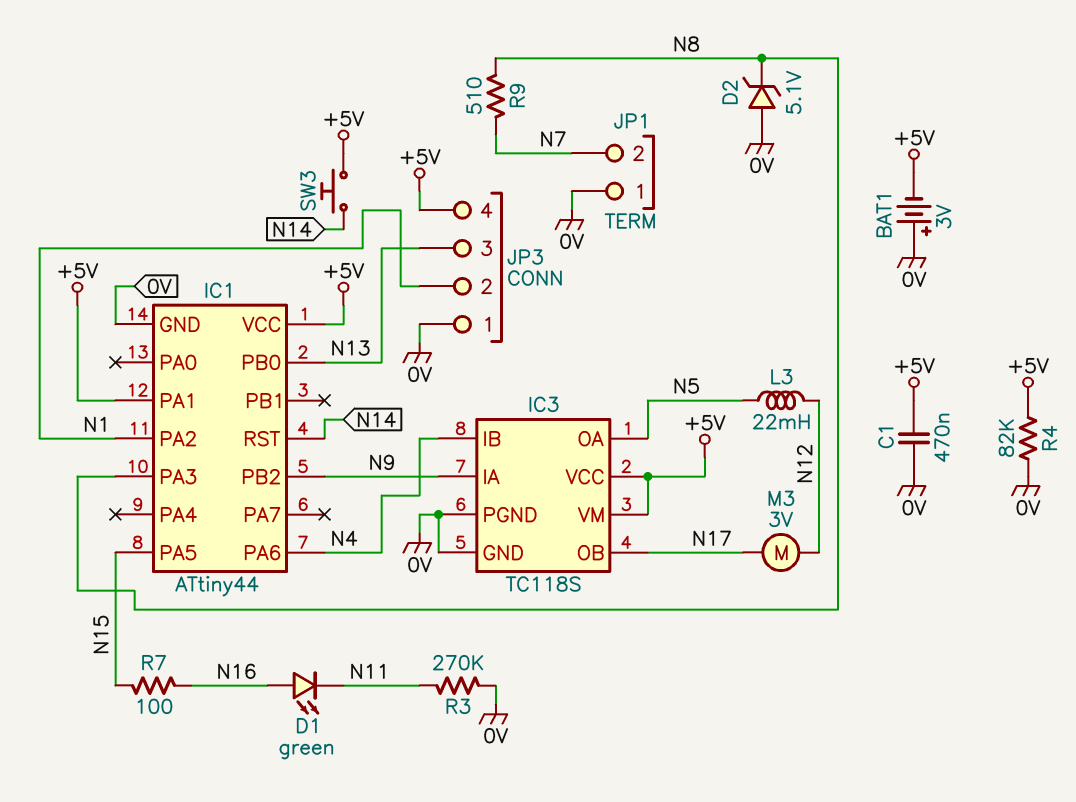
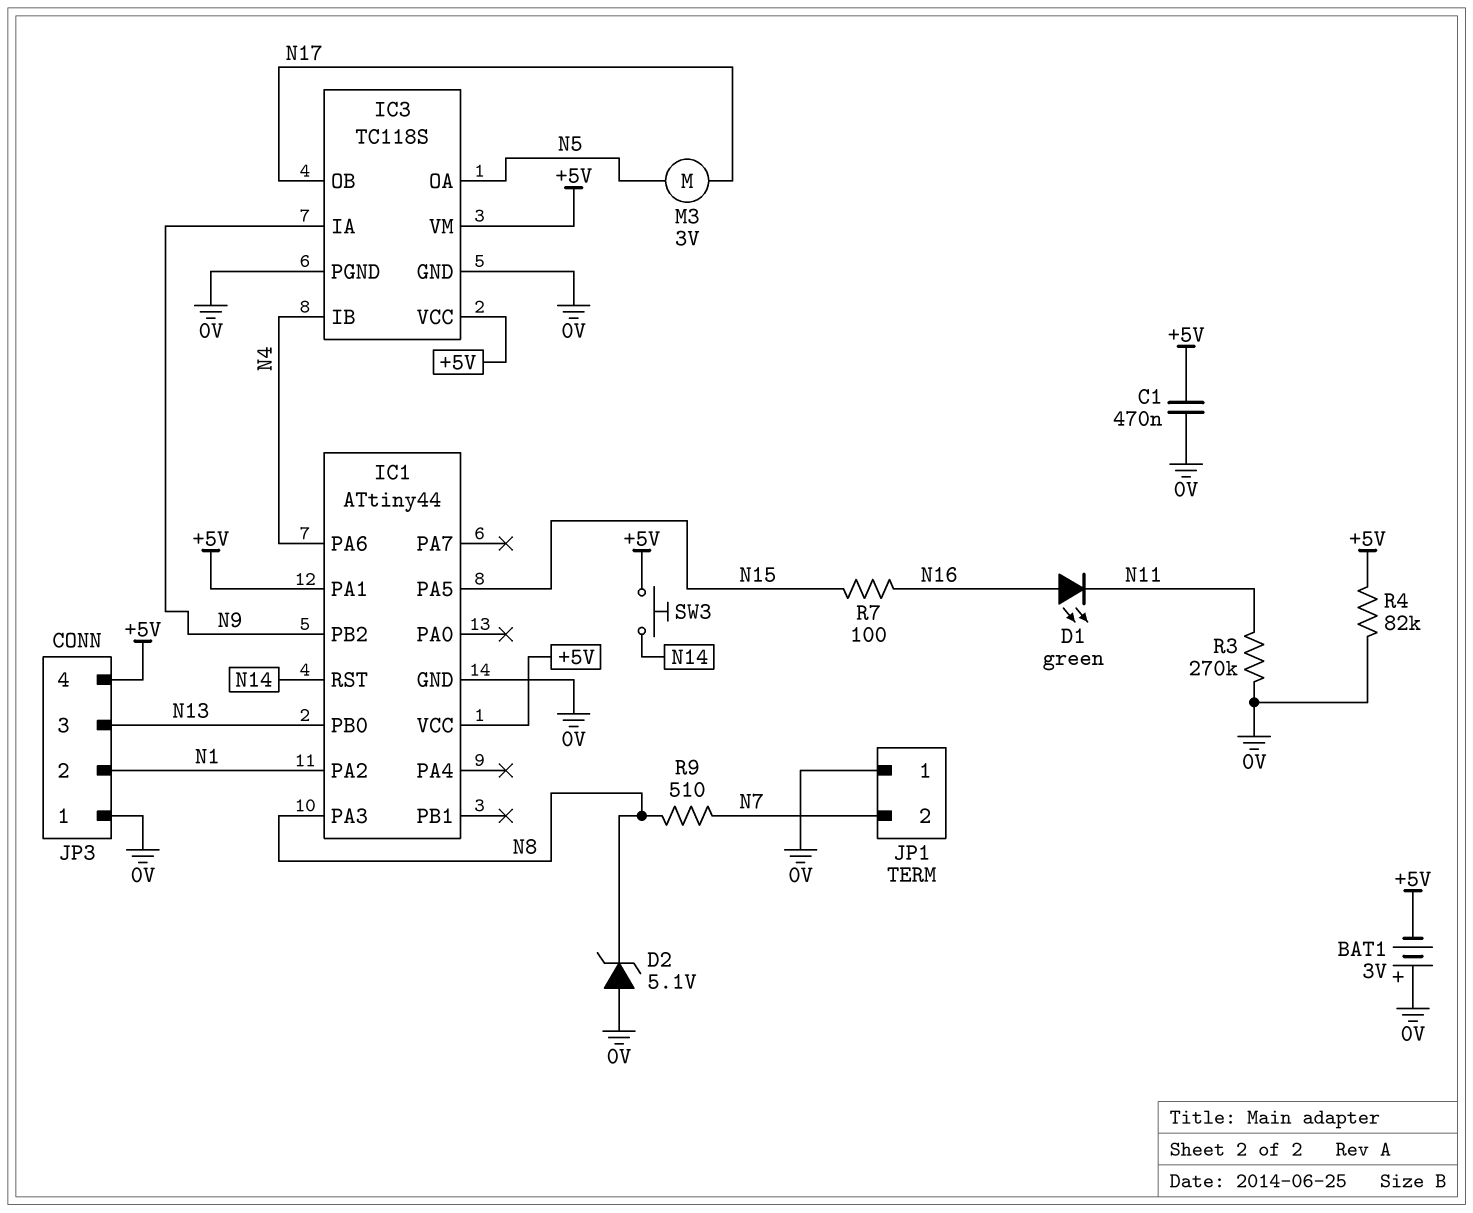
L3: 22mH (N5, N12) -> none
M3: motor 3V (N12, N17) -> motor 3V (N5, N17)

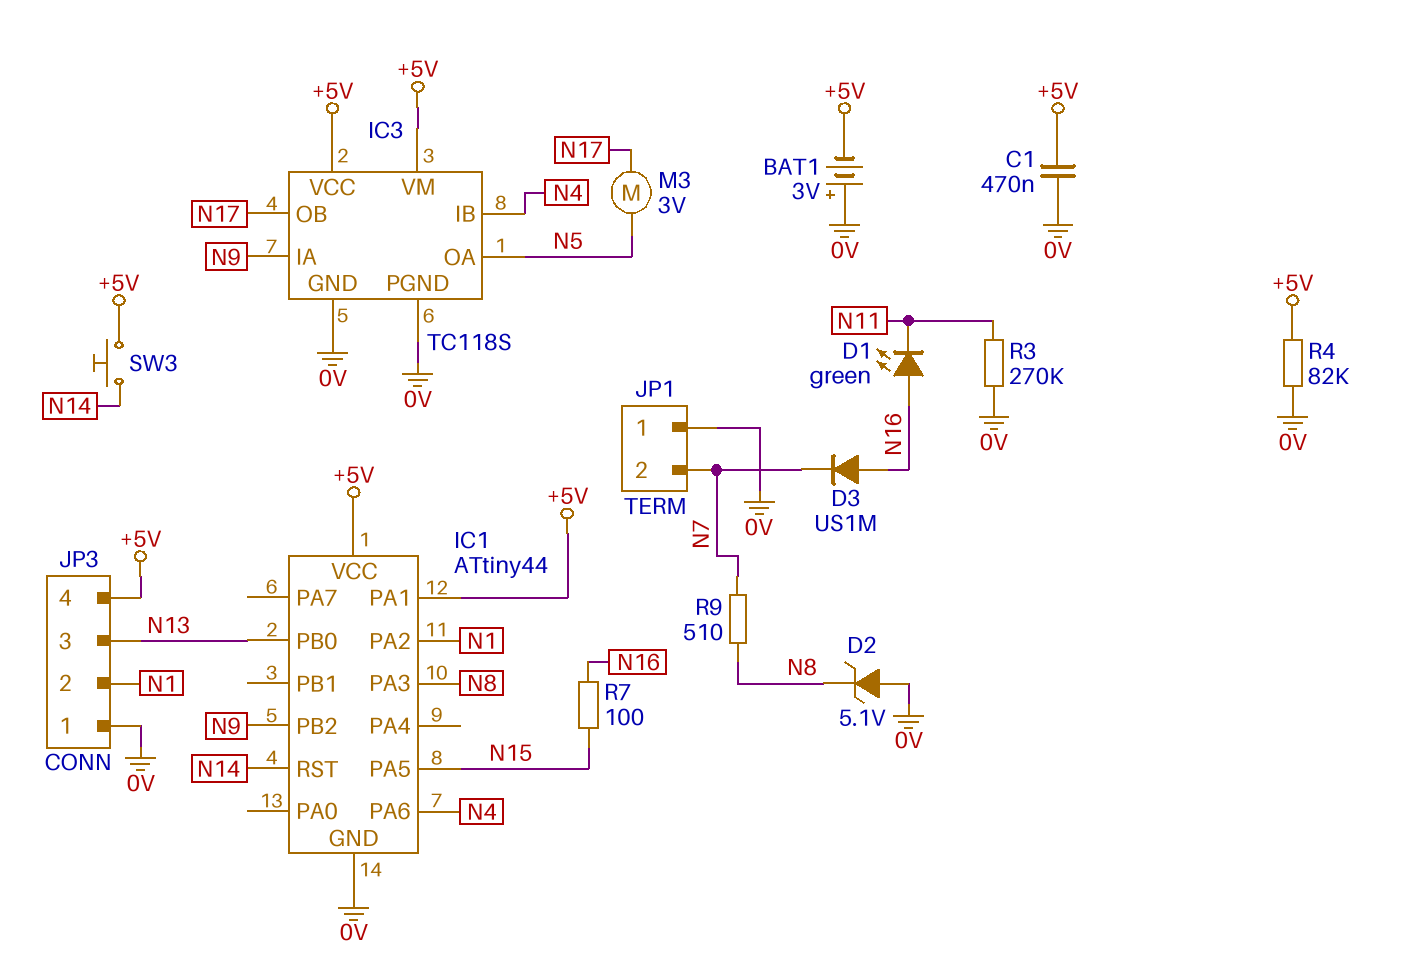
D3: none -> diode US1M (A N16, K N7)

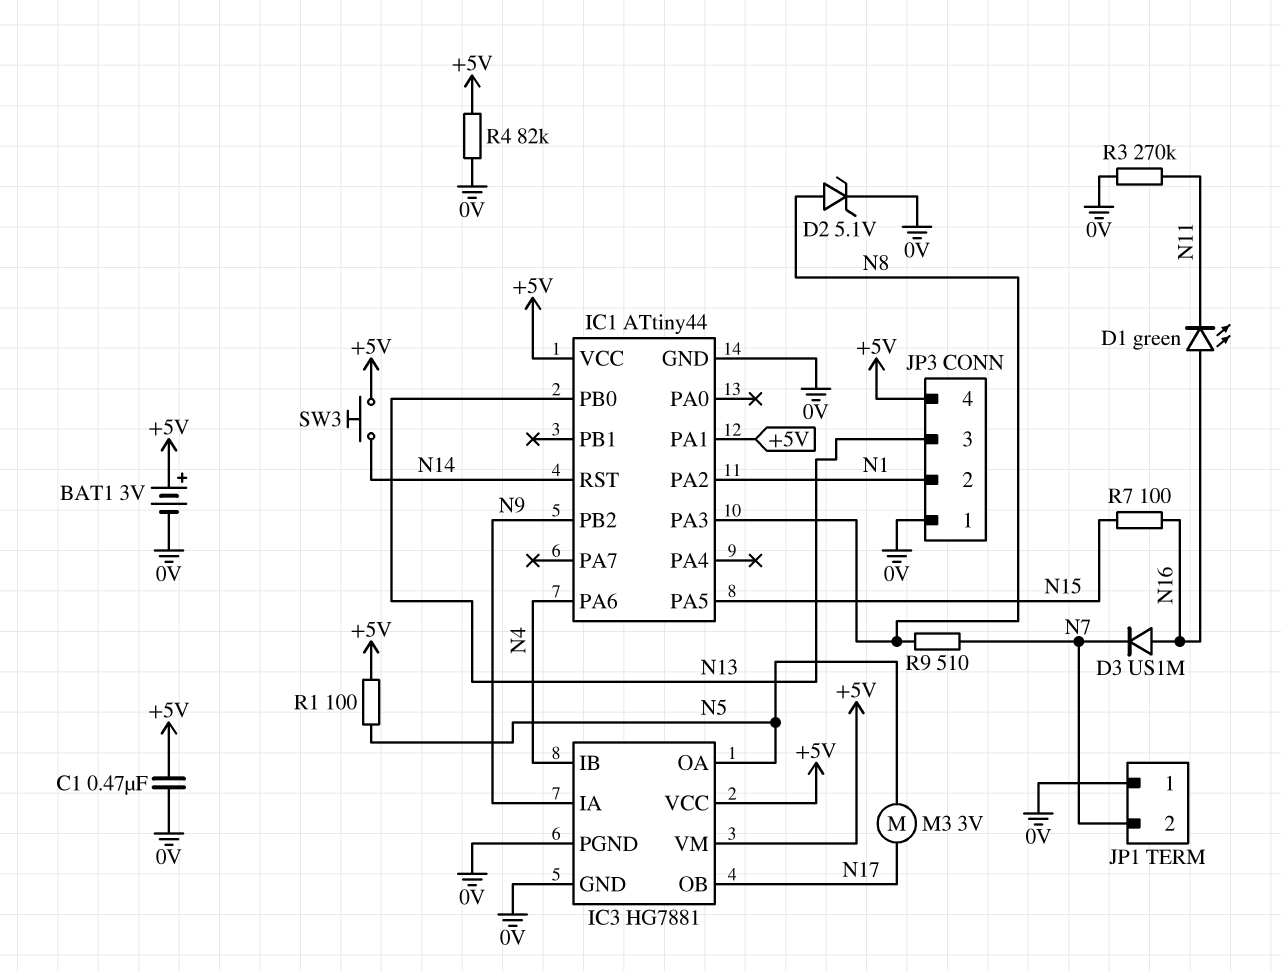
BAT1: 3V (plus 0V, minus +5V) -> 3V (plus +5V, minus 0V)
D2: zener 5.1V (A 0V, K N8) -> zener 5.1V (A N8, K 0V)
IC3: TC118S -> HG7881
R1: none -> 100 (+5V, N5)

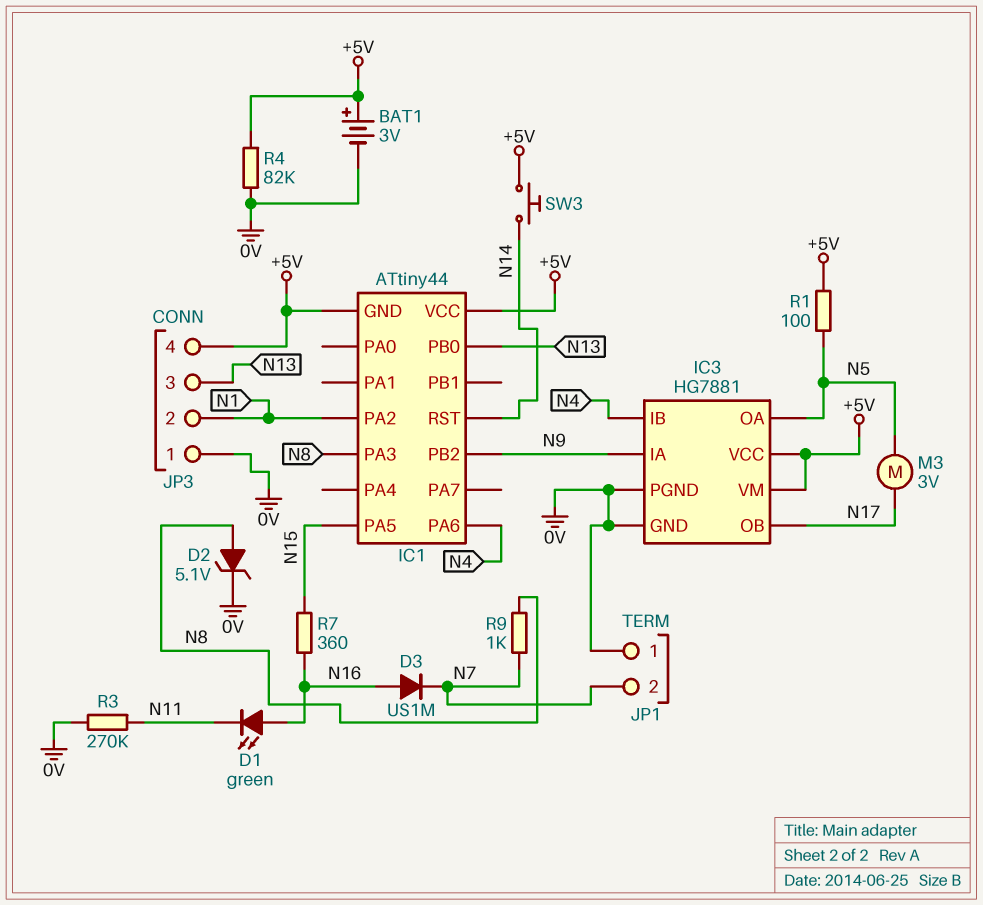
C1: 470nF (+5V, 0V) -> none
IC1 pin GND: 0V -> +5V
IC1 pin PA1: +5V -> none
R7: 100 (N15, N16) -> 360 (N15, N16)
R9: 510 (N7, N8) -> 1k (N7, N8)

